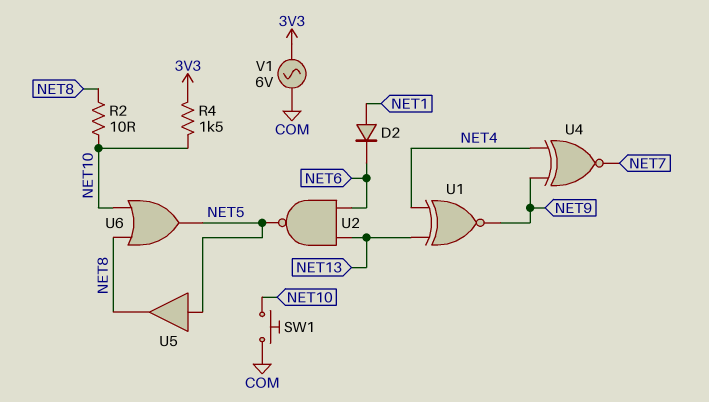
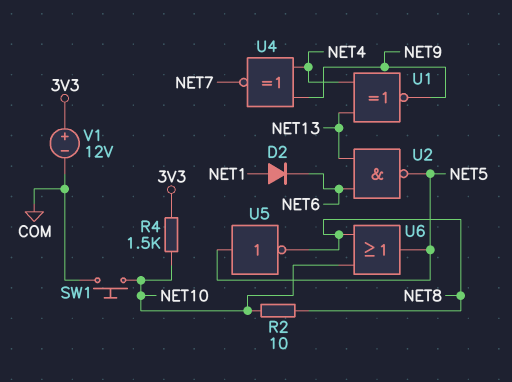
U5: buffer (in NET5, out NET8) -> NOT (in NET5, out NET8)
V1: AC 6V (3V3, COM) -> 12V (plus 3V3, minus COM)

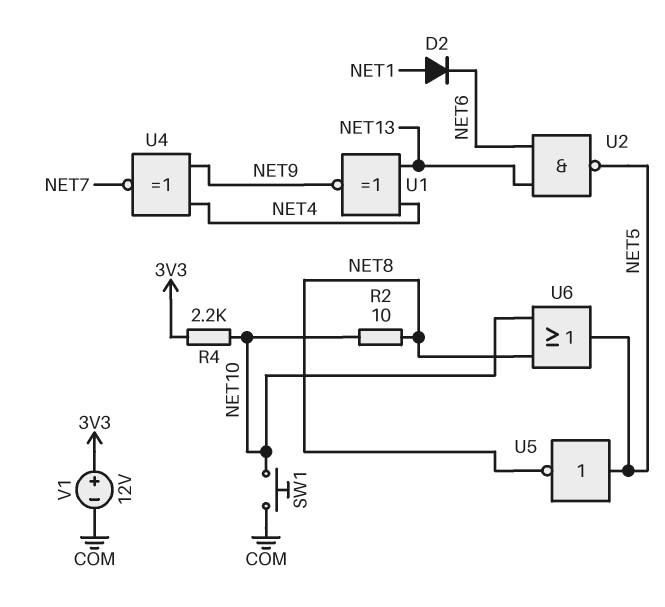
R4: 1.5k (3V3, NET10) -> 2.2k (3V3, NET10)

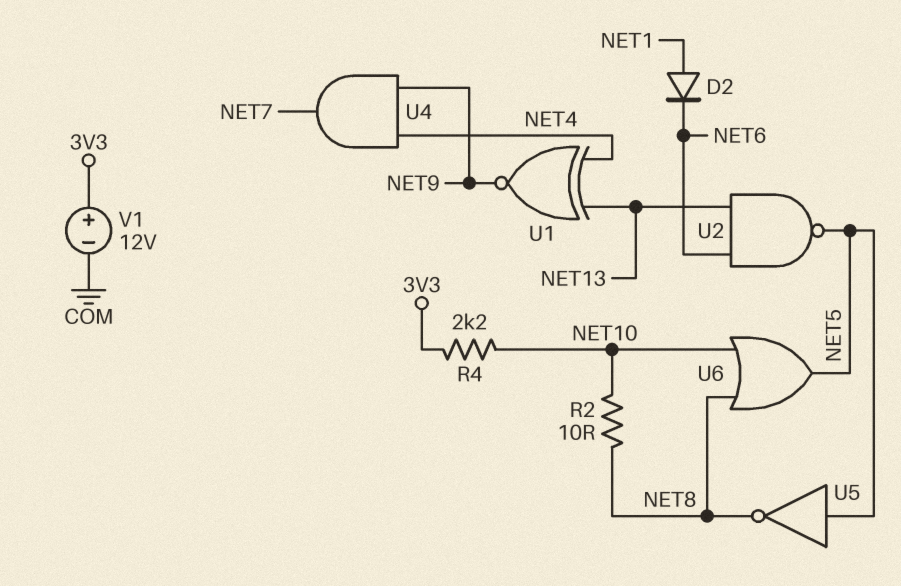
SW1: button (COM, NET10) -> none
U4: XNOR (in NET4, in NET9, out NET7) -> AND (in NET4, in NET9, out NET7)

